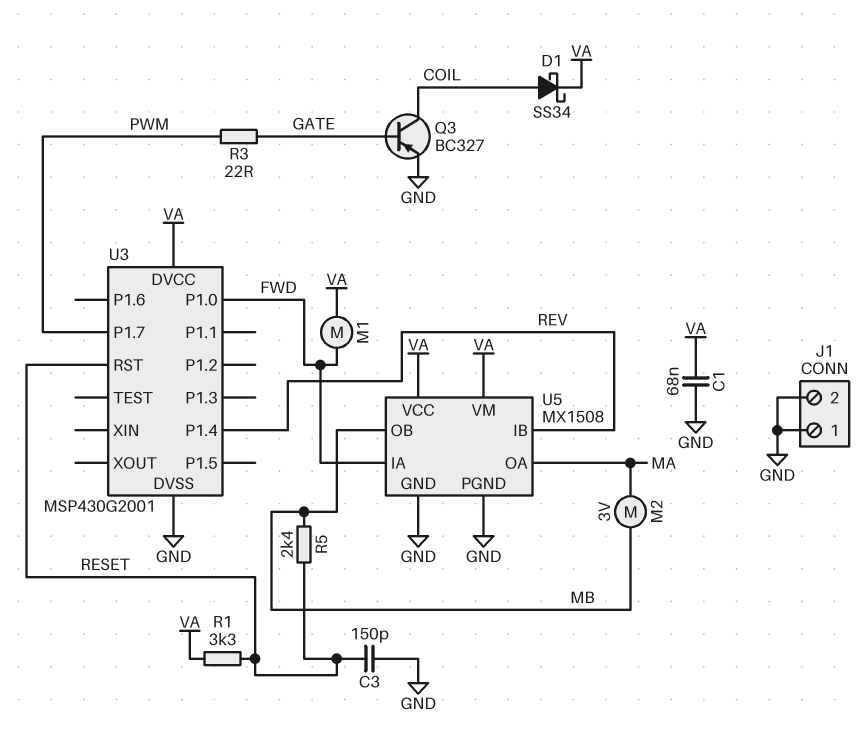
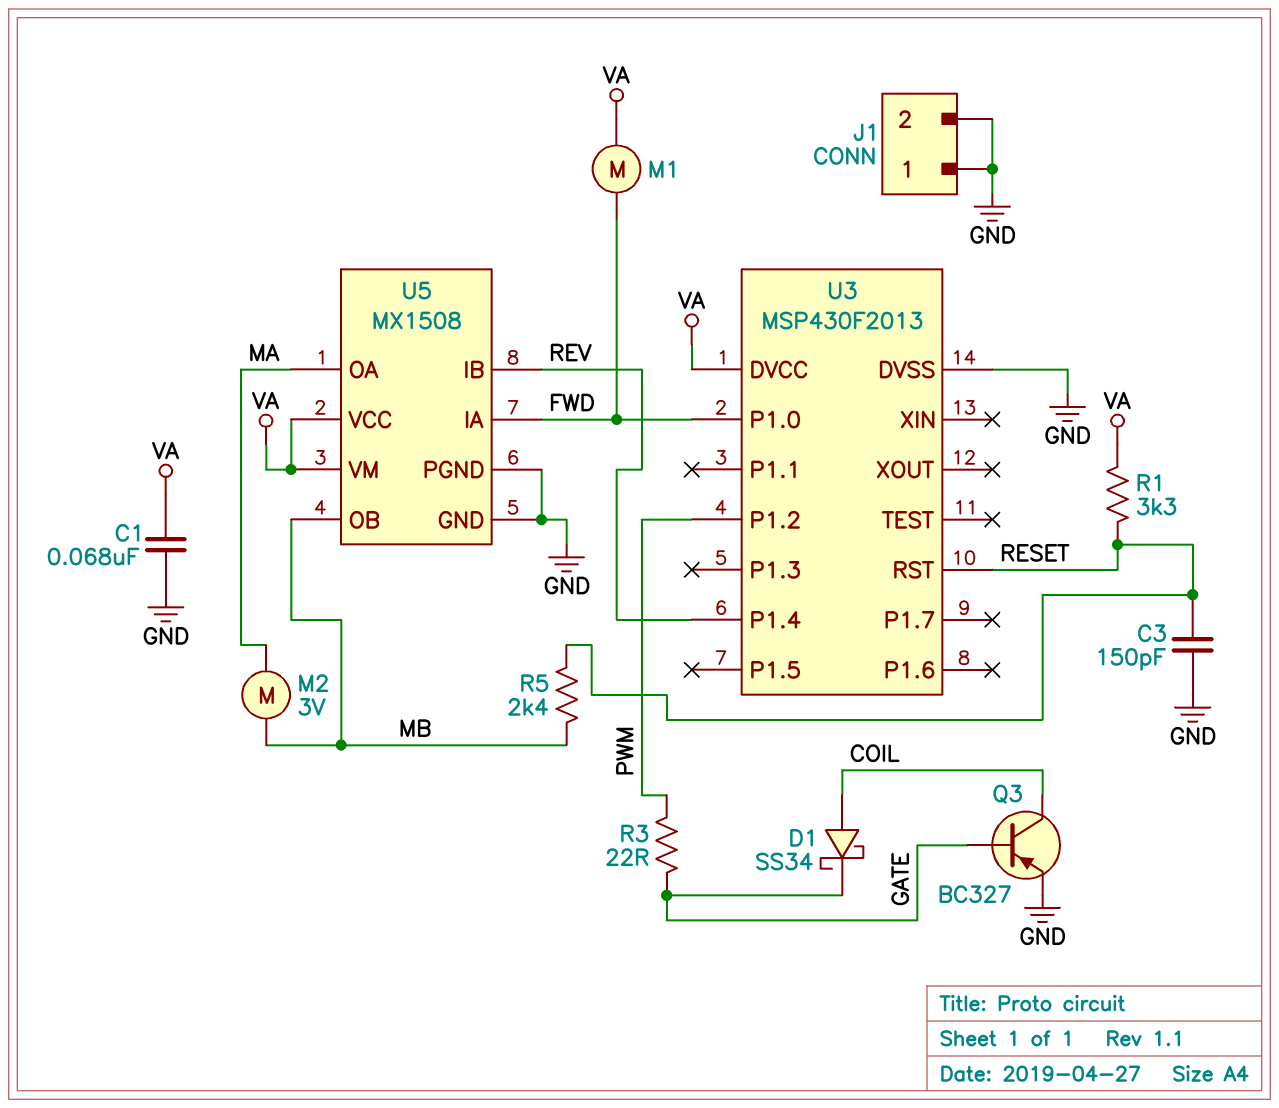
D1: schottky SS34 (A COIL, K VA) -> schottky SS34 (A COIL, K GATE)
U3: MSP430G2001 -> MSP430F2013
U3 pin P1.2: none -> PWM
U3 pin P1.7: PWM -> none

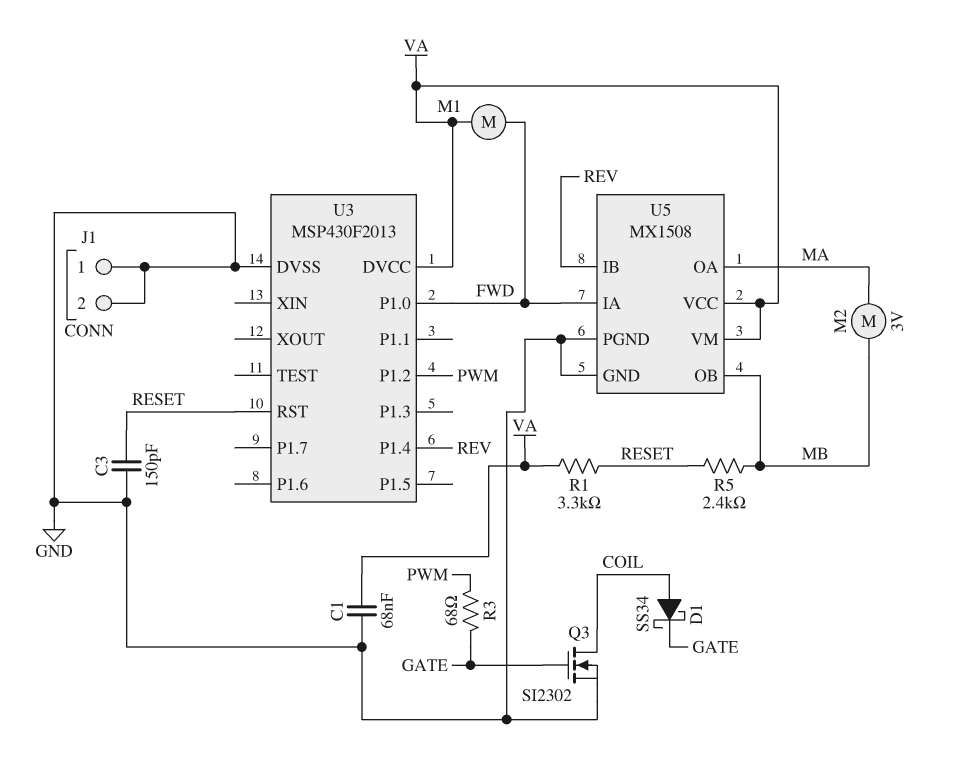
Q3: PNP BC327 (B GATE, C COIL, E GND) -> NMOS SI2302 (G GATE, D COIL, S GND)
R3: 22 (GATE, PWM) -> 68 (GATE, PWM)

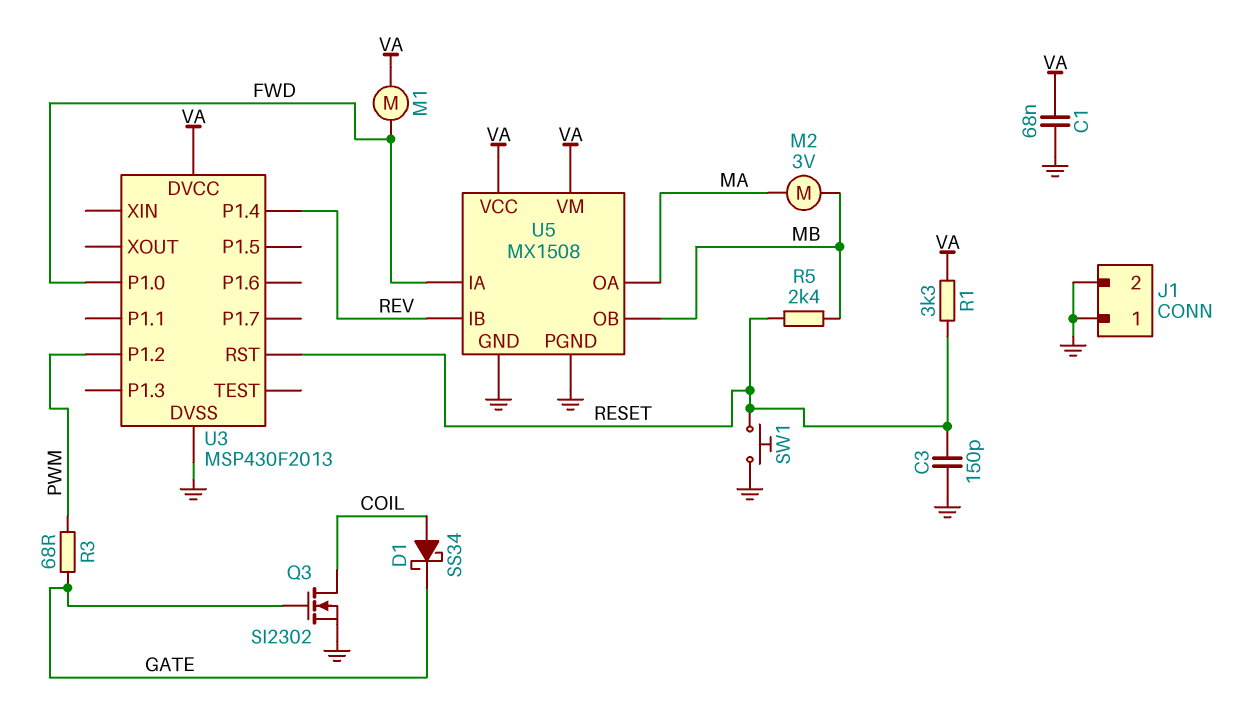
SW1: none -> button (GND, RESET)

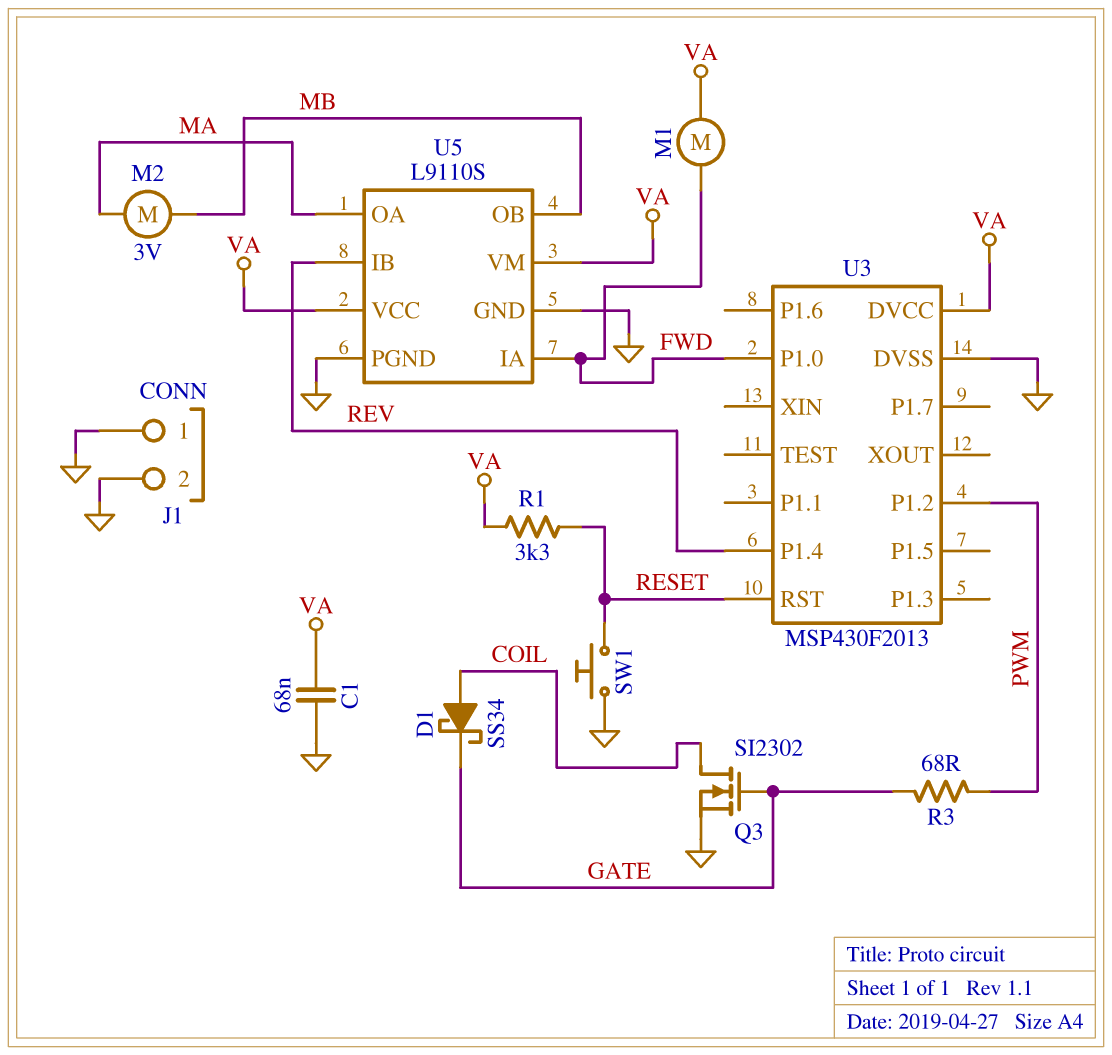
C3: 150pF (GND, RESET) -> none
R5: 2.4k (MB, RESET) -> none
U5: MX1508 -> L9110S

